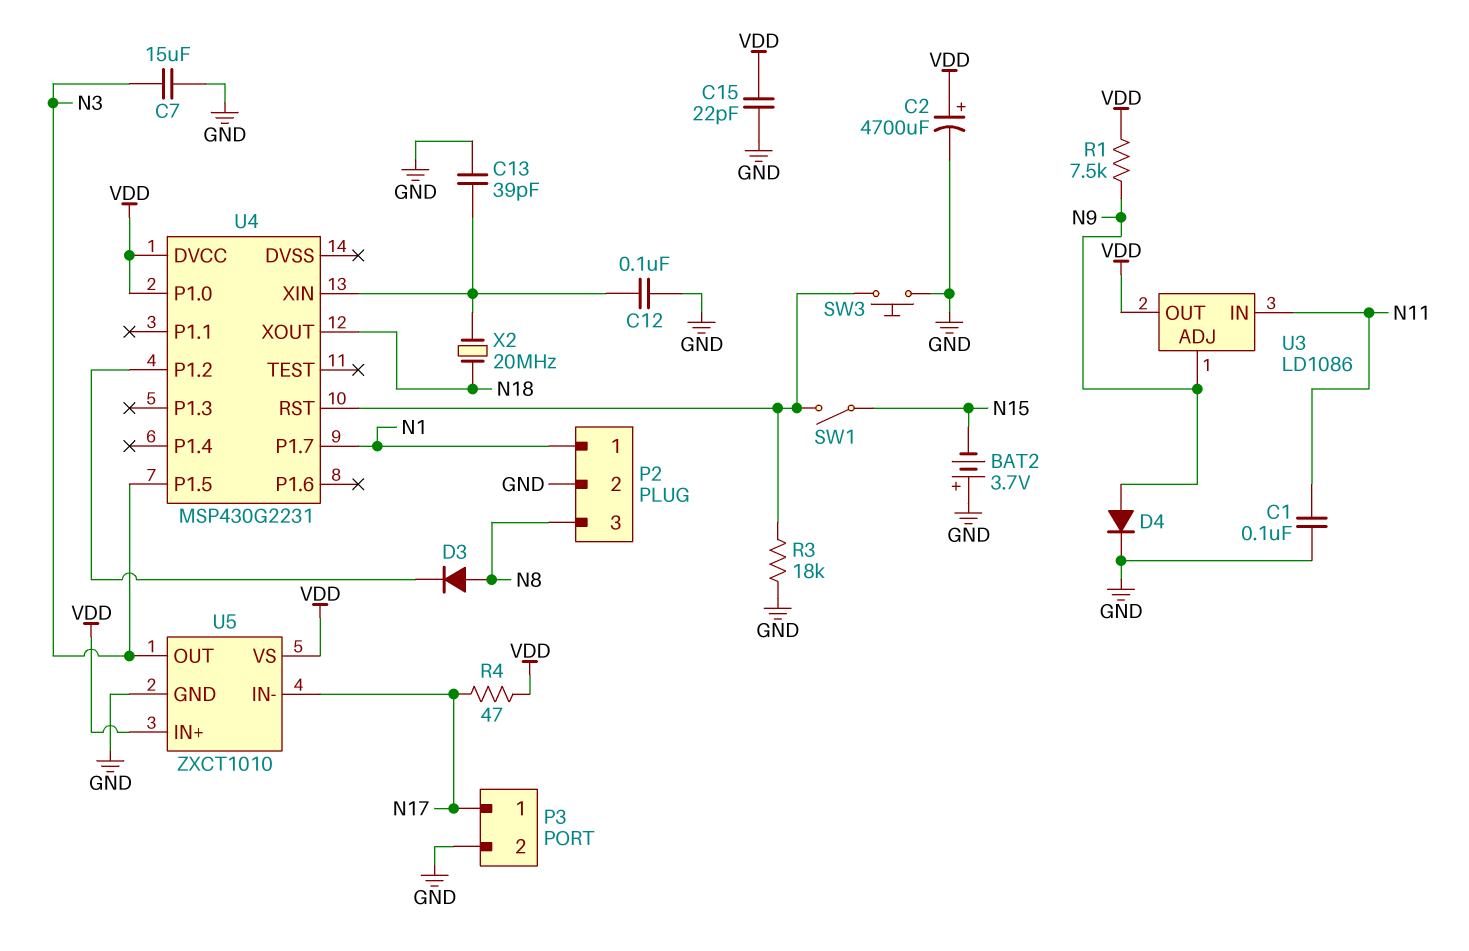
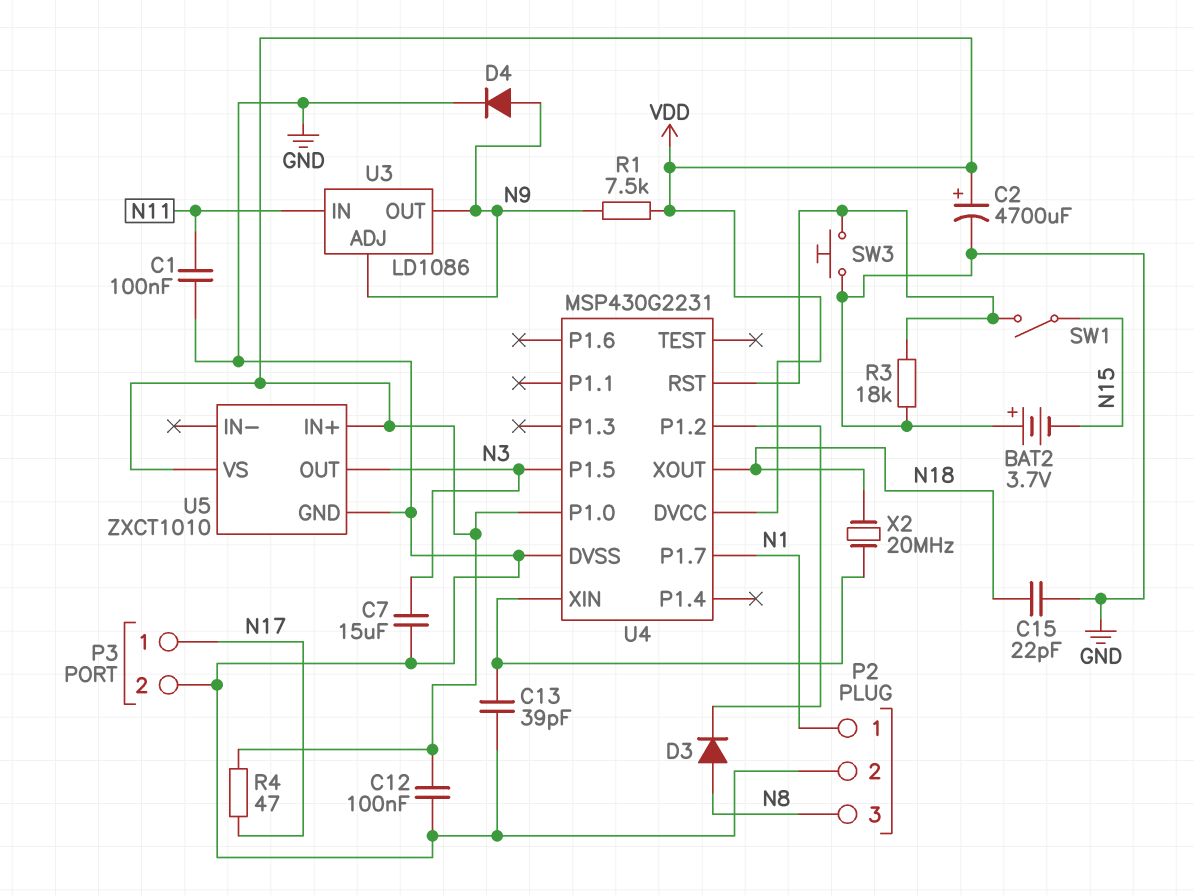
C12: 100nF (GND, U4/XIN) -> 100nF (GND, VDD)
C15: 22pF (GND, VDD) -> 22pF (GND, N18)
U3 pin OUT: VDD -> N9
U4 pin DVSS: none -> GND
U5 pin IN-: N17 -> none

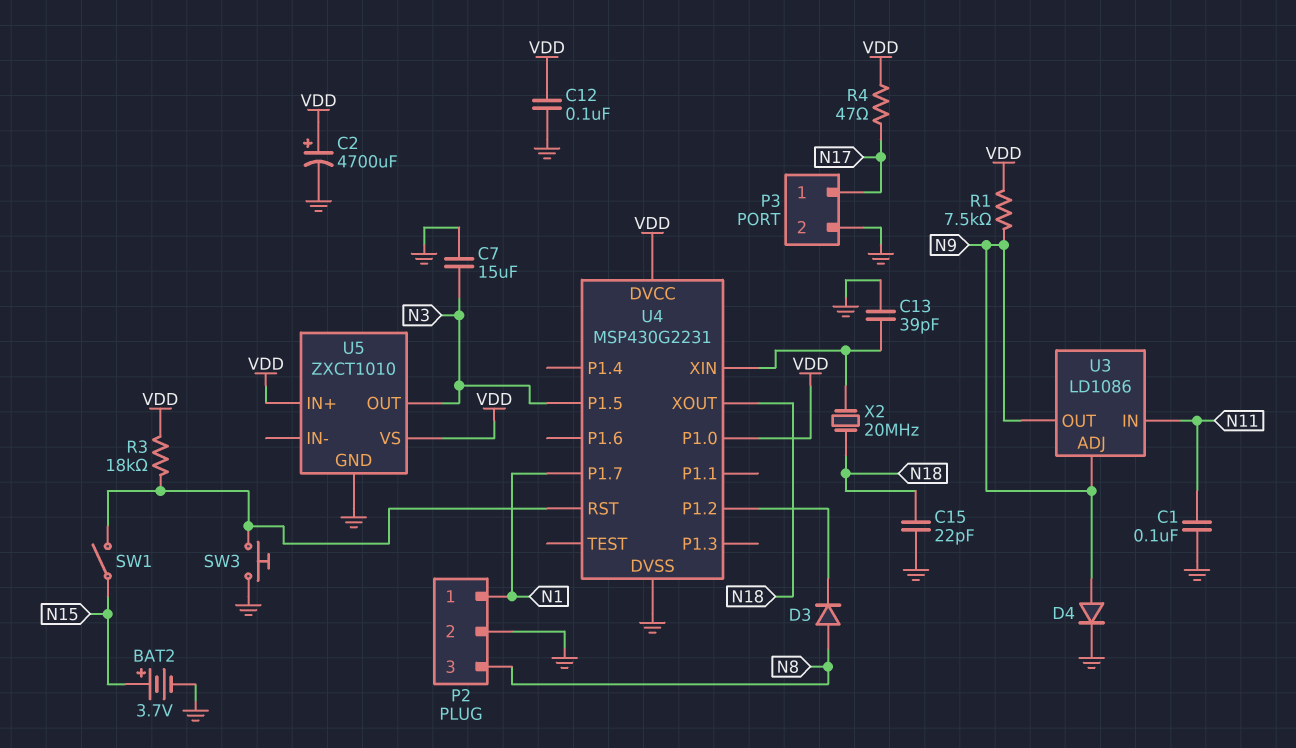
BAT2: 3.7V (plus GND, minus N15) -> 3.7V (plus N15, minus GND)
R3: 18k (GND, U4/RST) -> 18k (U4/RST, VDD)

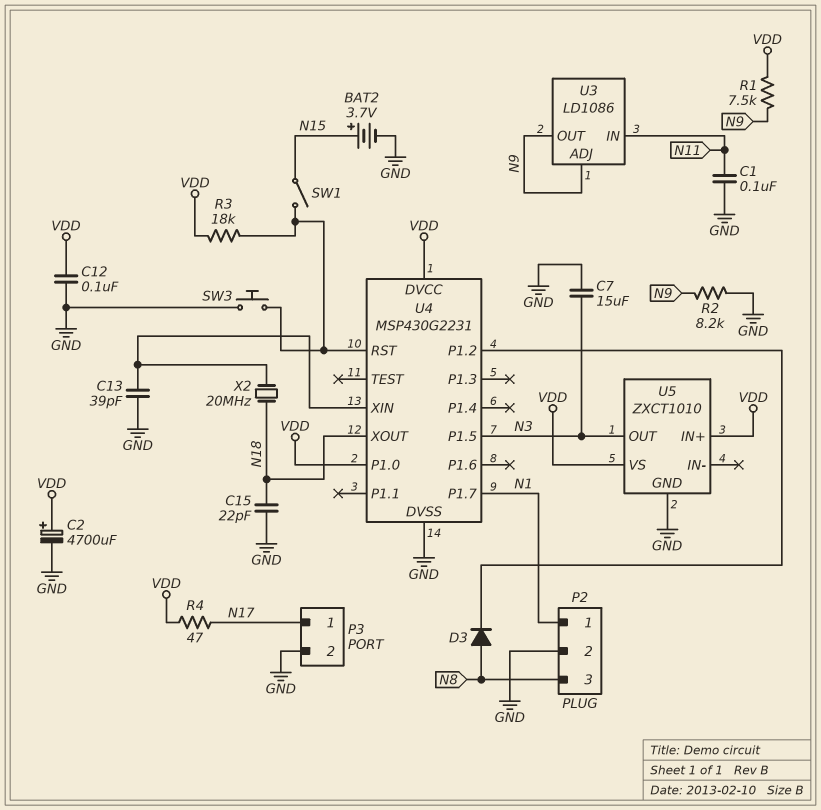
D4: diode (A N9, K GND) -> none
R2: none -> 8.2k (GND, N9)

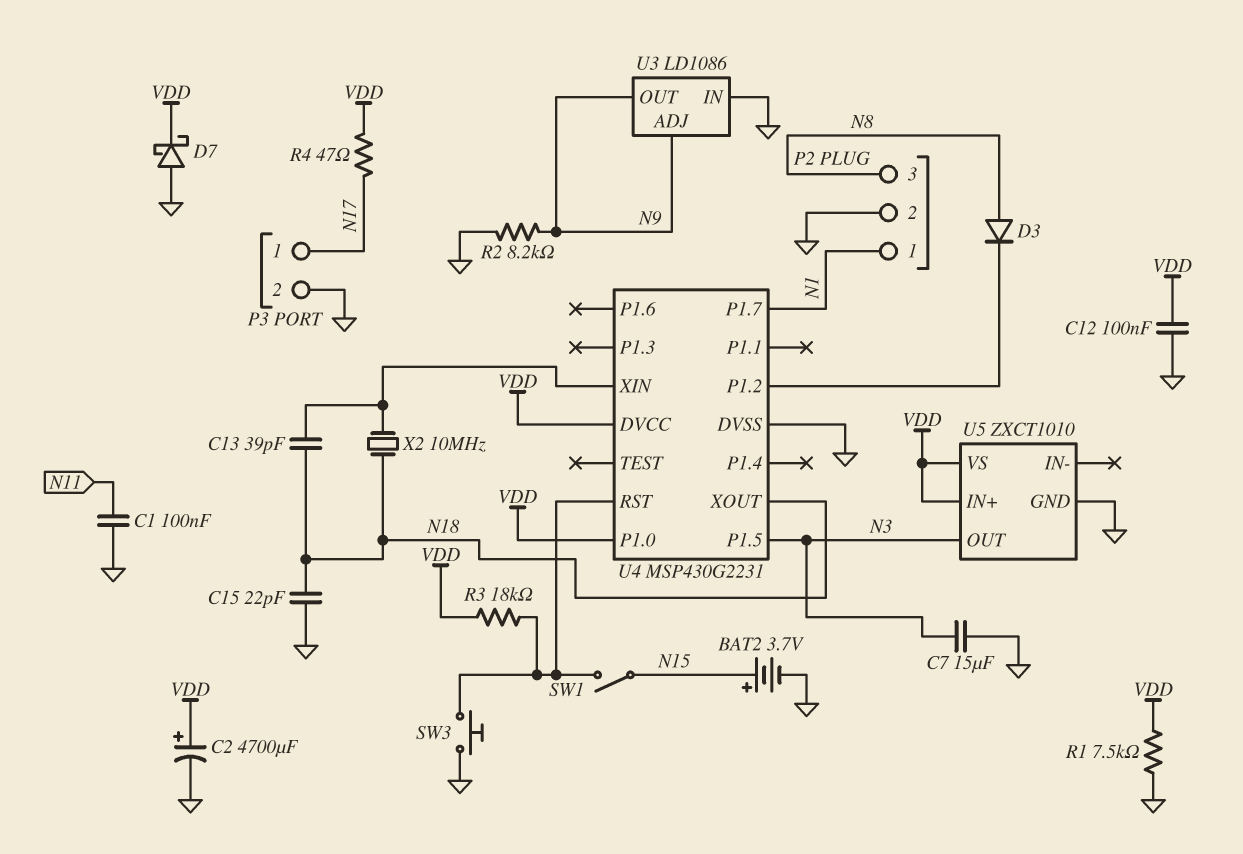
C13: 39pF (GND, U4/XIN) -> 39pF (N18, U4/XIN)
D7: none -> schottky (A GND, K VDD)
R1: 7.5k (N9, VDD) -> 7.5k (GND, VDD)
U3 pin IN: N11 -> GND
X2: 20MHz (N18, U4/XIN) -> 10MHz (N18, U4/XIN)

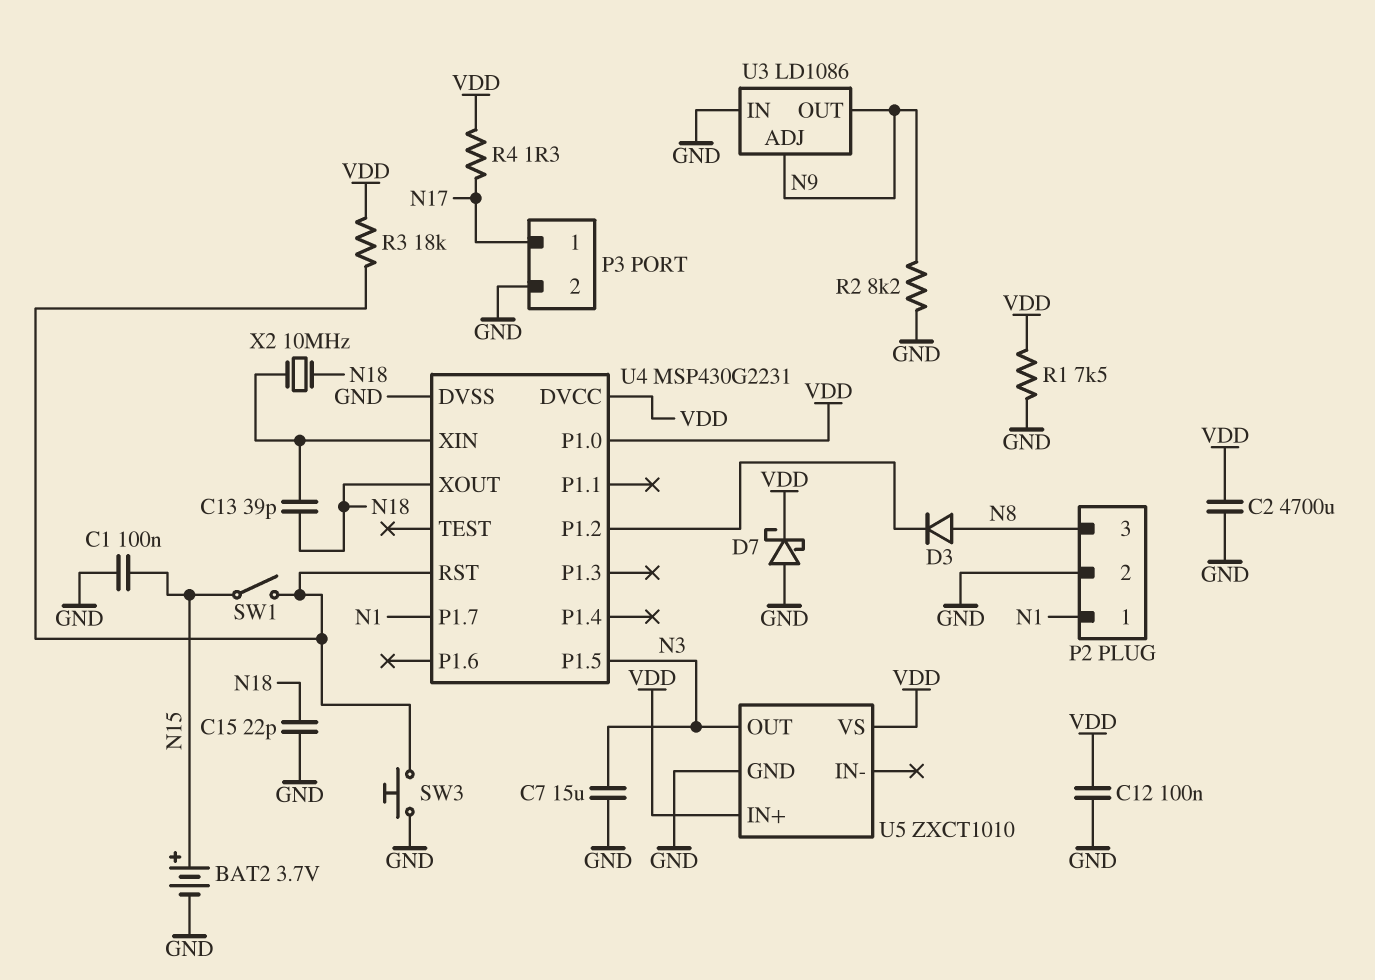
C1: 100nF (GND, N11) -> 100nF (GND, N15)
C2: 4700uF (plus VDD, minus GND) -> 4700uF (GND, VDD)
R4: 47 (N17, VDD) -> 1.3 (N17, VDD)

